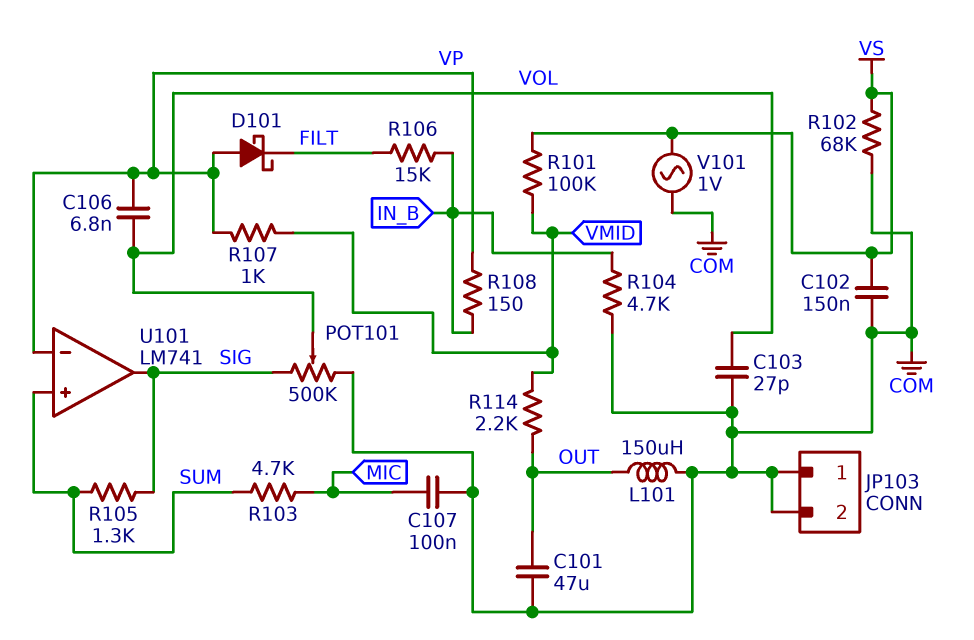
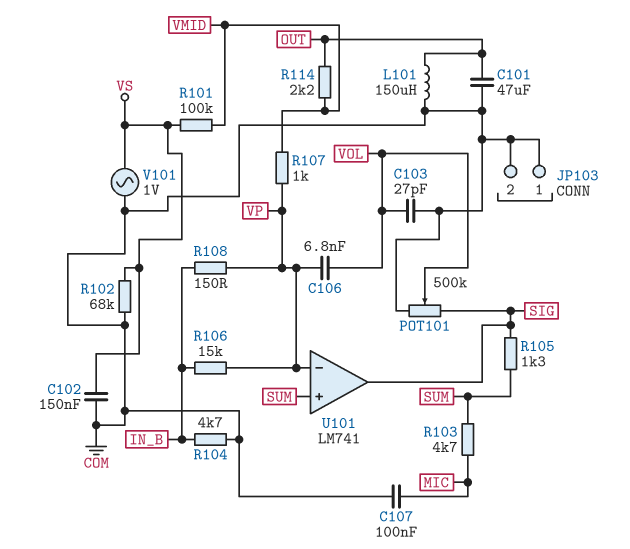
D101: schottky (A VP, K FILT) -> none
R106: 15k (FILT, IN_B) -> 15k (IN_B, VP)

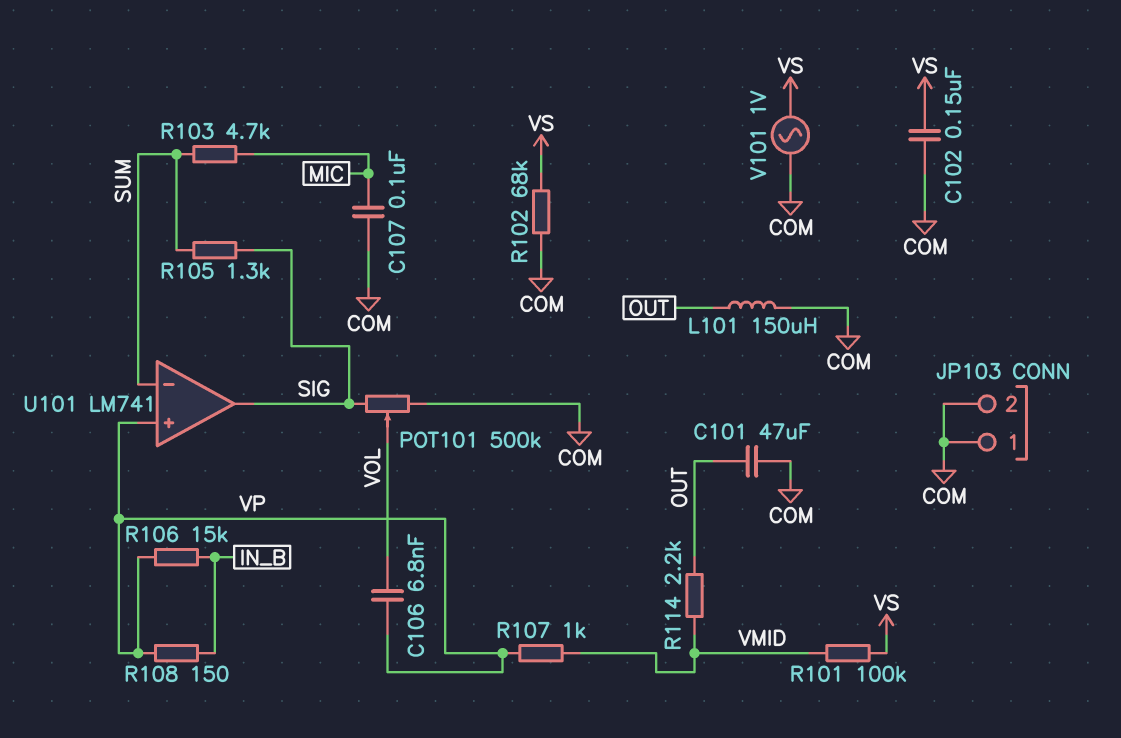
C103: 27pF (COM, VOL) -> none
R104: 4.7k (COM, IN_B) -> none
U101 pin in+: SUM -> VP
U101 pin in-: VP -> SUM

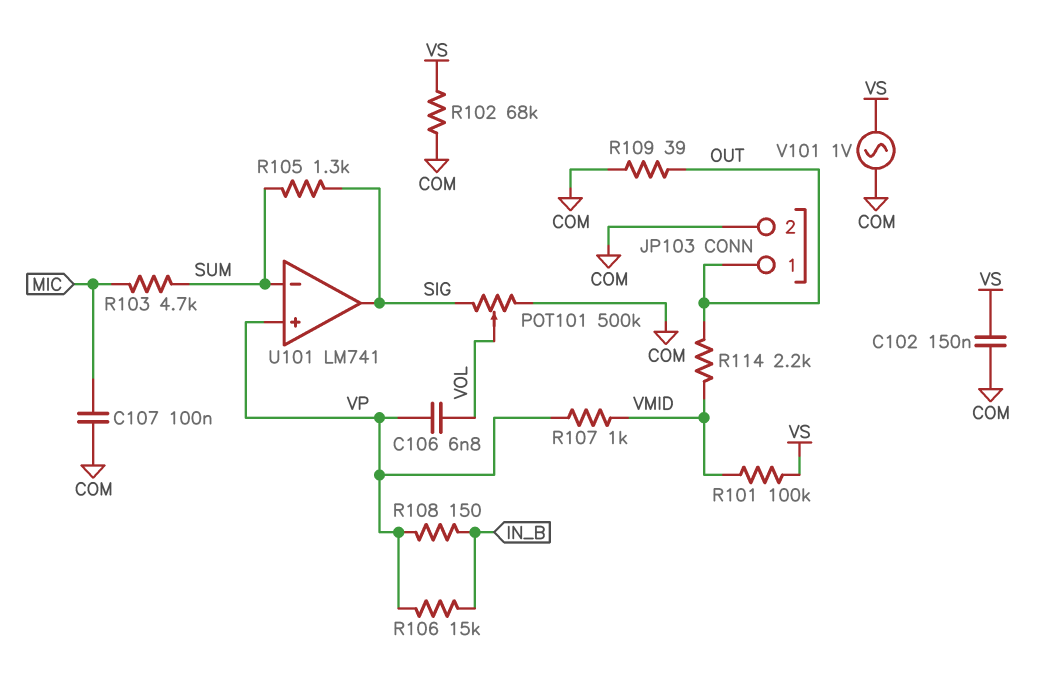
C101: 47uF (COM, OUT) -> none
JP103 pin 1: COM -> OUT
L101: 150uH (COM, OUT) -> none
R109: none -> 39 (COM, OUT)

